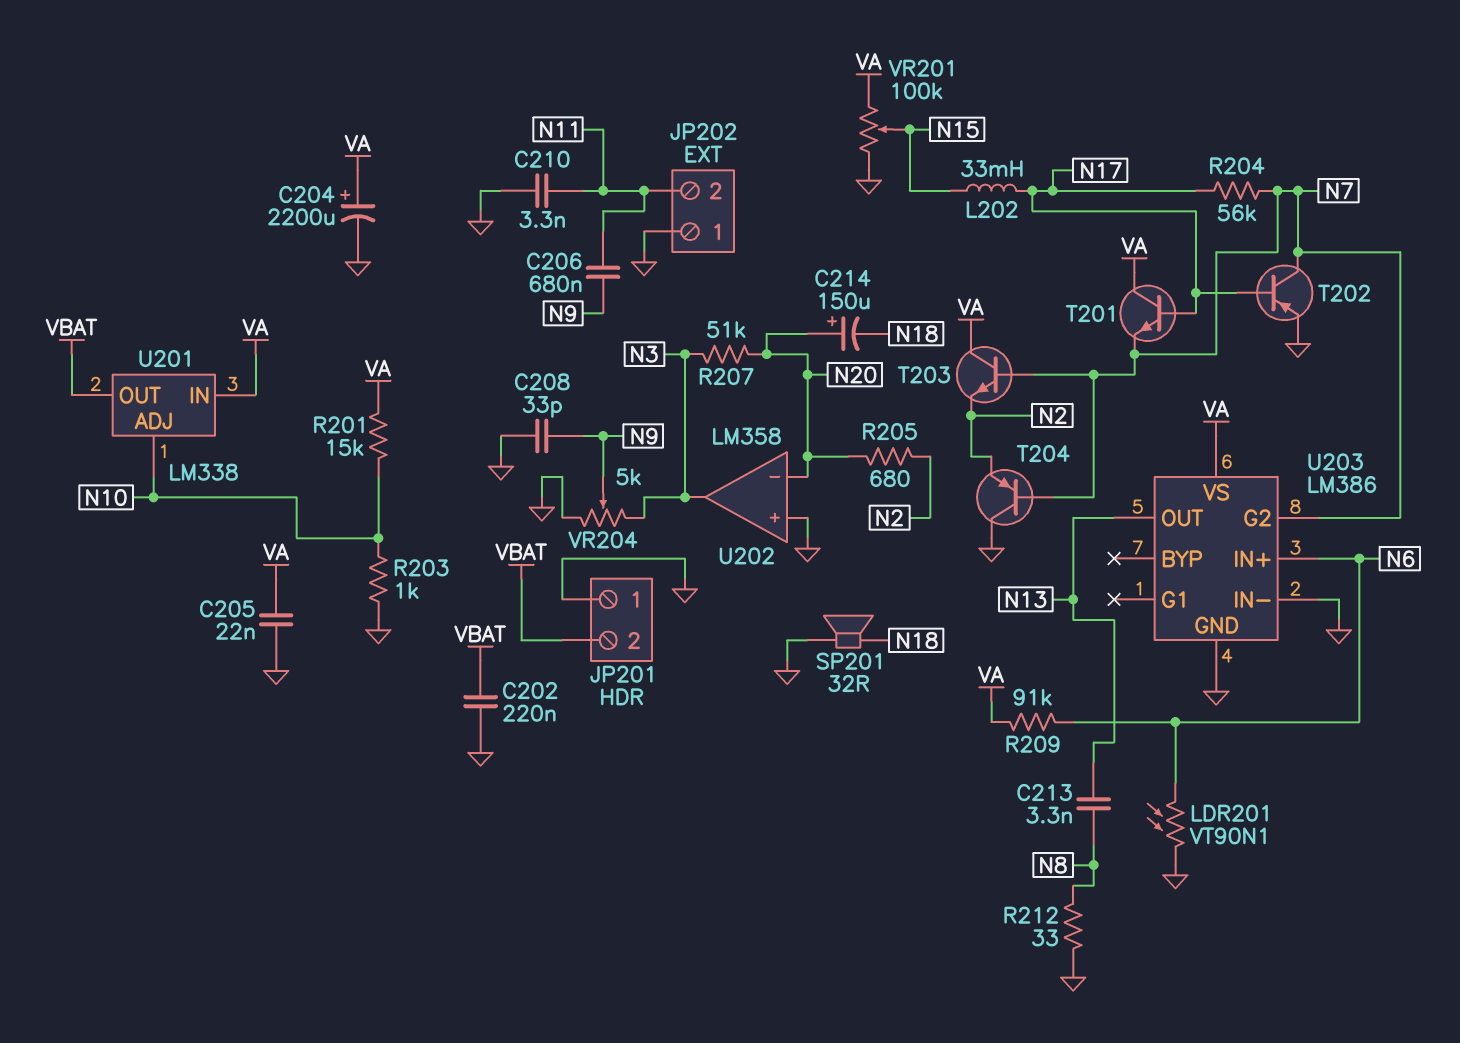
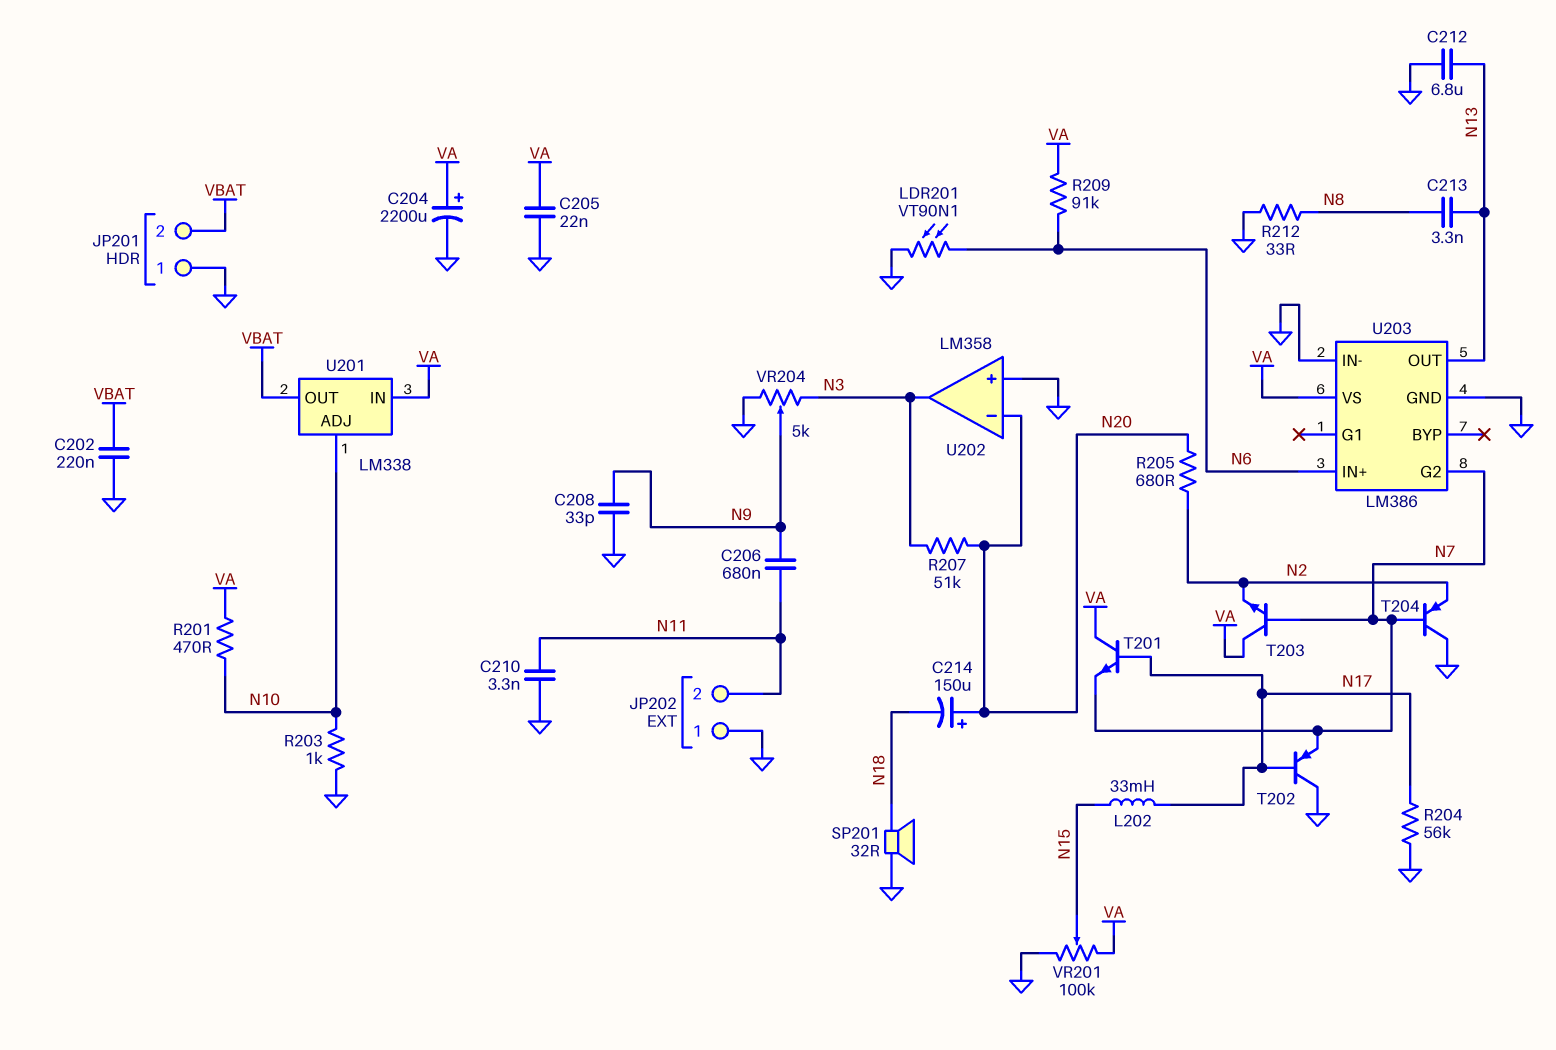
C212: none -> 6.8uF (GND, N13)
R201: 15k (N10, VA) -> 470 (N10, VA)
R204: 56k (N7, N17) -> 56k (GND, N17)
T202: PNP (B N17, C N7, E GND) -> PNP (B N17, C GND, E N7)

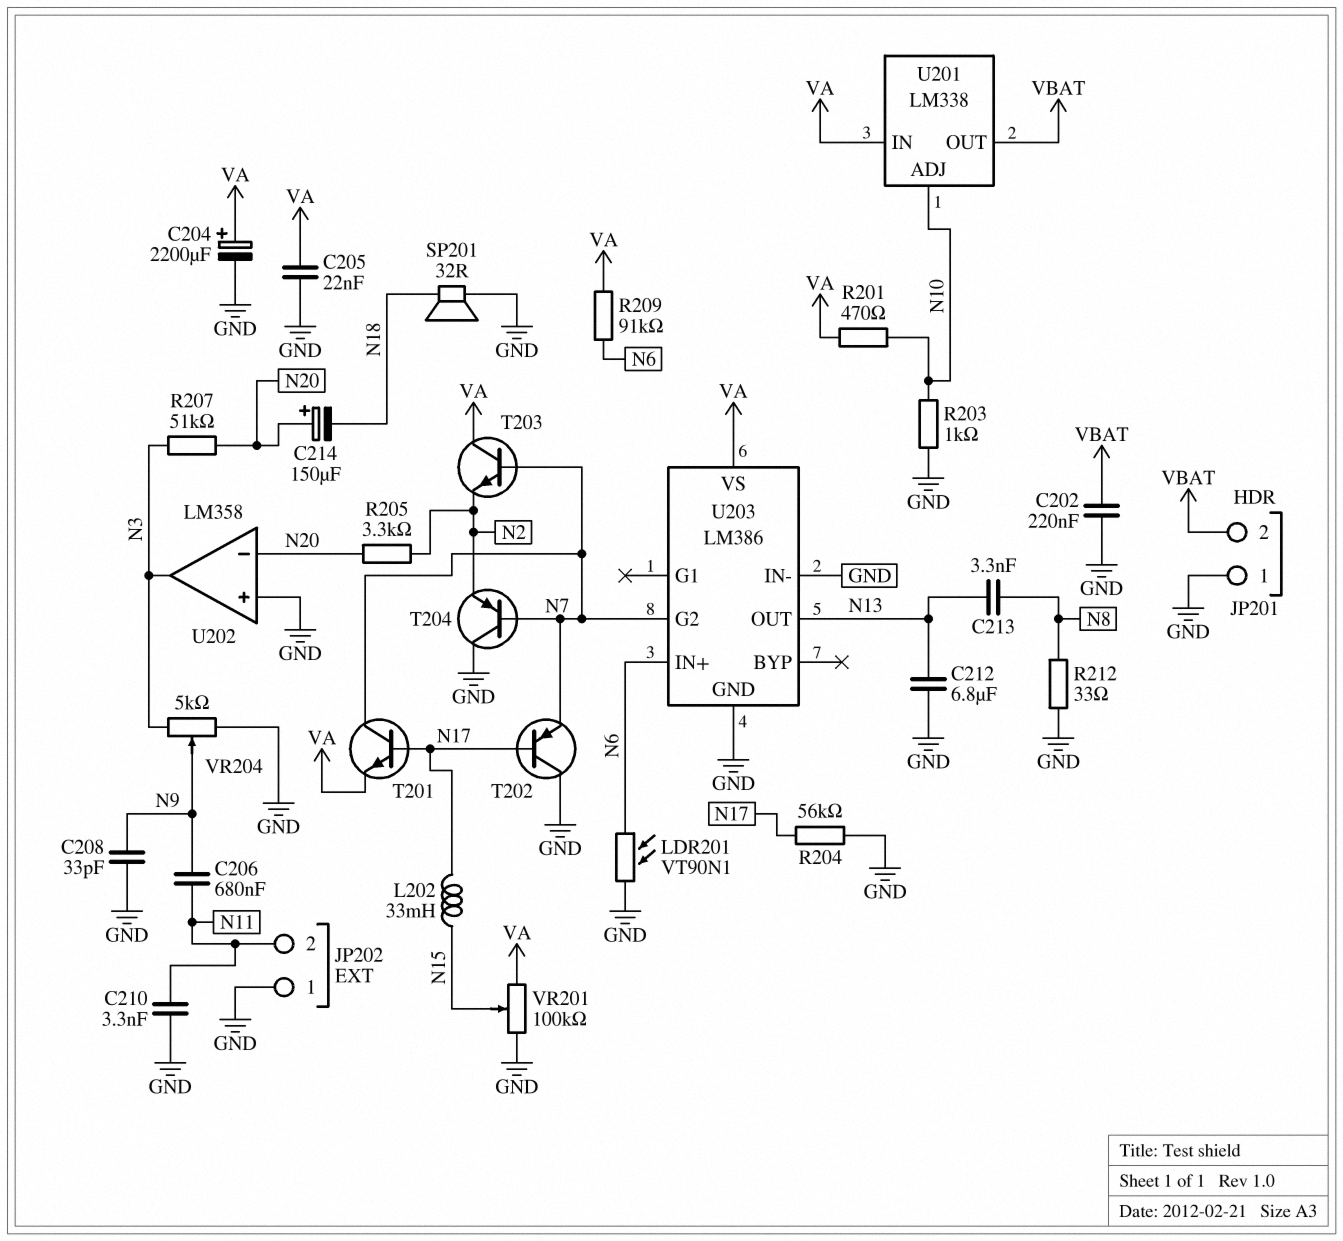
R205: 680 (N2, N20) -> 3.3k (N2, N20)
T201: NPN (B N17, C VA, E N7) -> NPN (B N17, C N7, E VA)

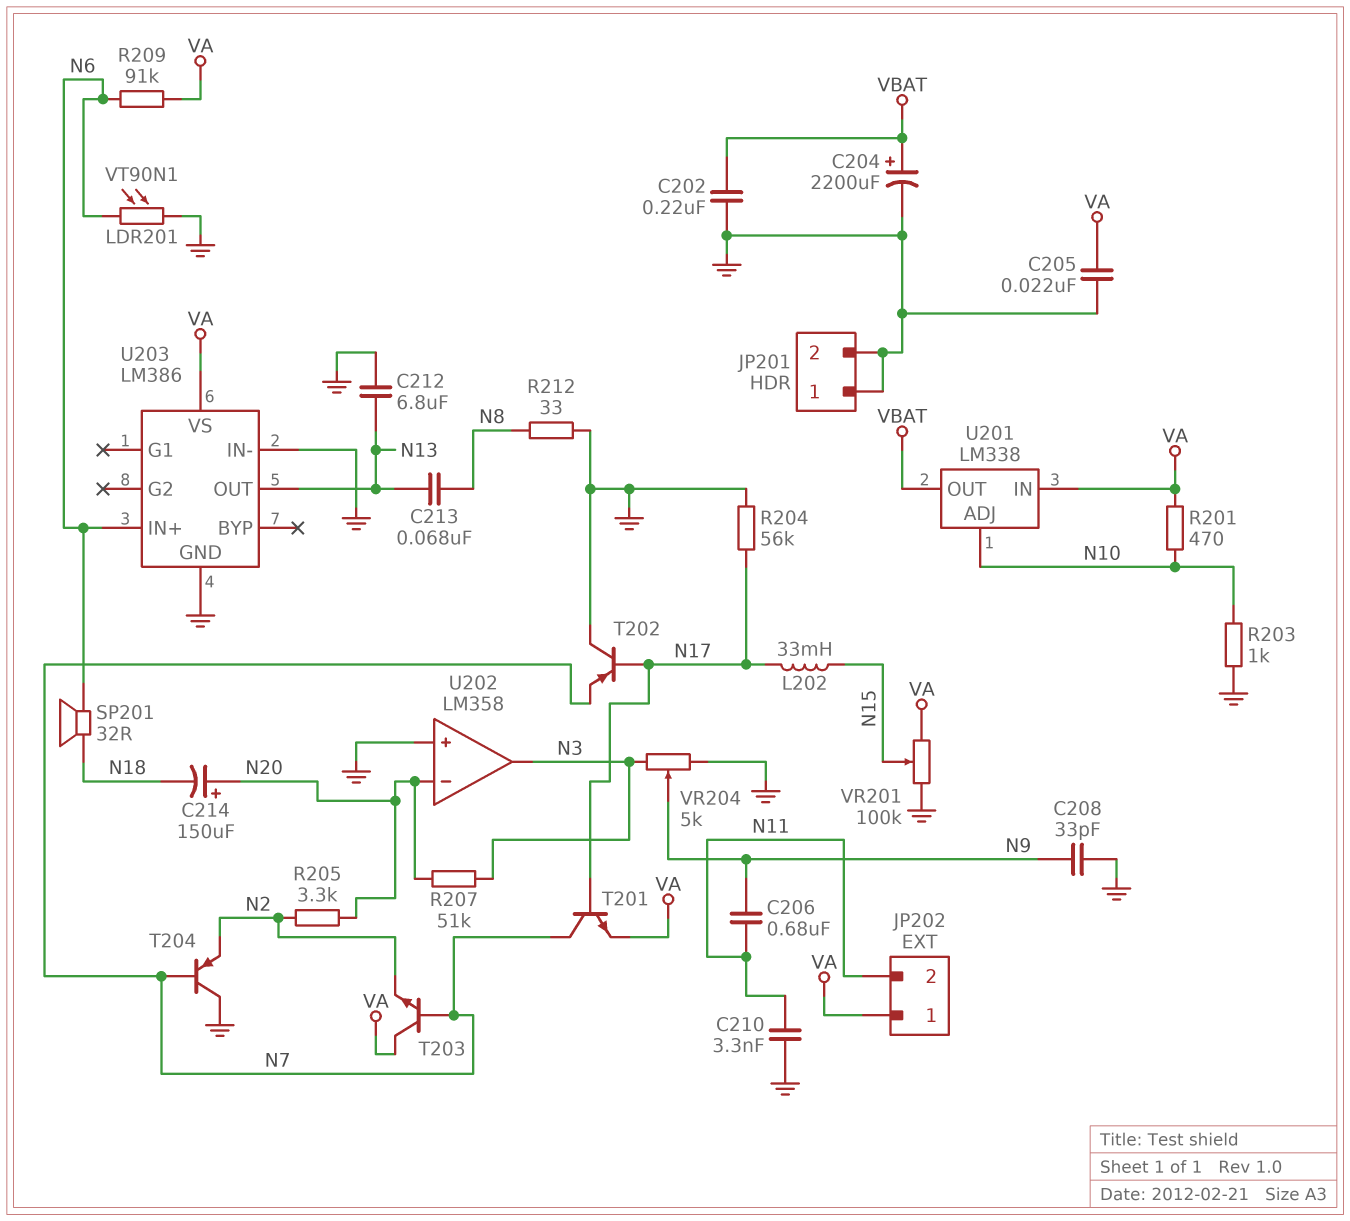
C204: 2200uF (plus VA, minus GND) -> 2200uF (plus VBAT, minus GND)
C213: 3.3nF (N8, N13) -> 68nF (N8, N13)
JP201 pin 2: VBAT -> GND
JP202 pin 1: GND -> VA
SP201: speaker 32R (GND, N18) -> speaker 32R (N6, N18)
U203 pin G2: N7 -> none

